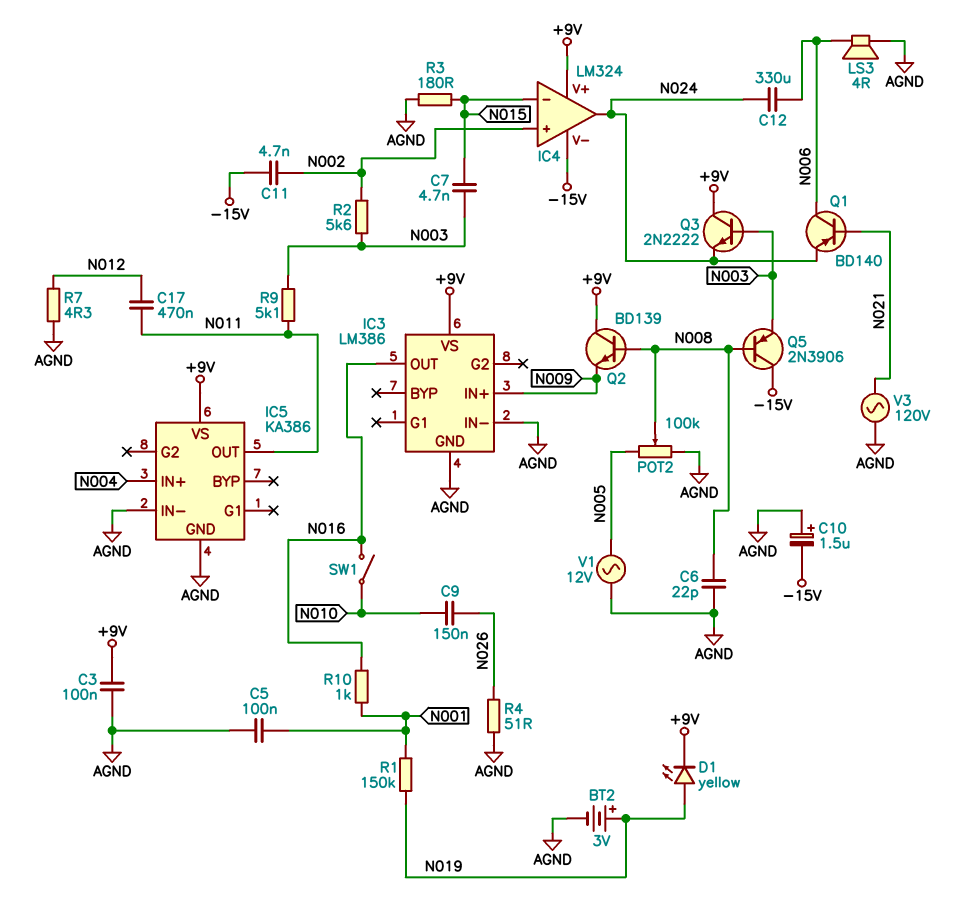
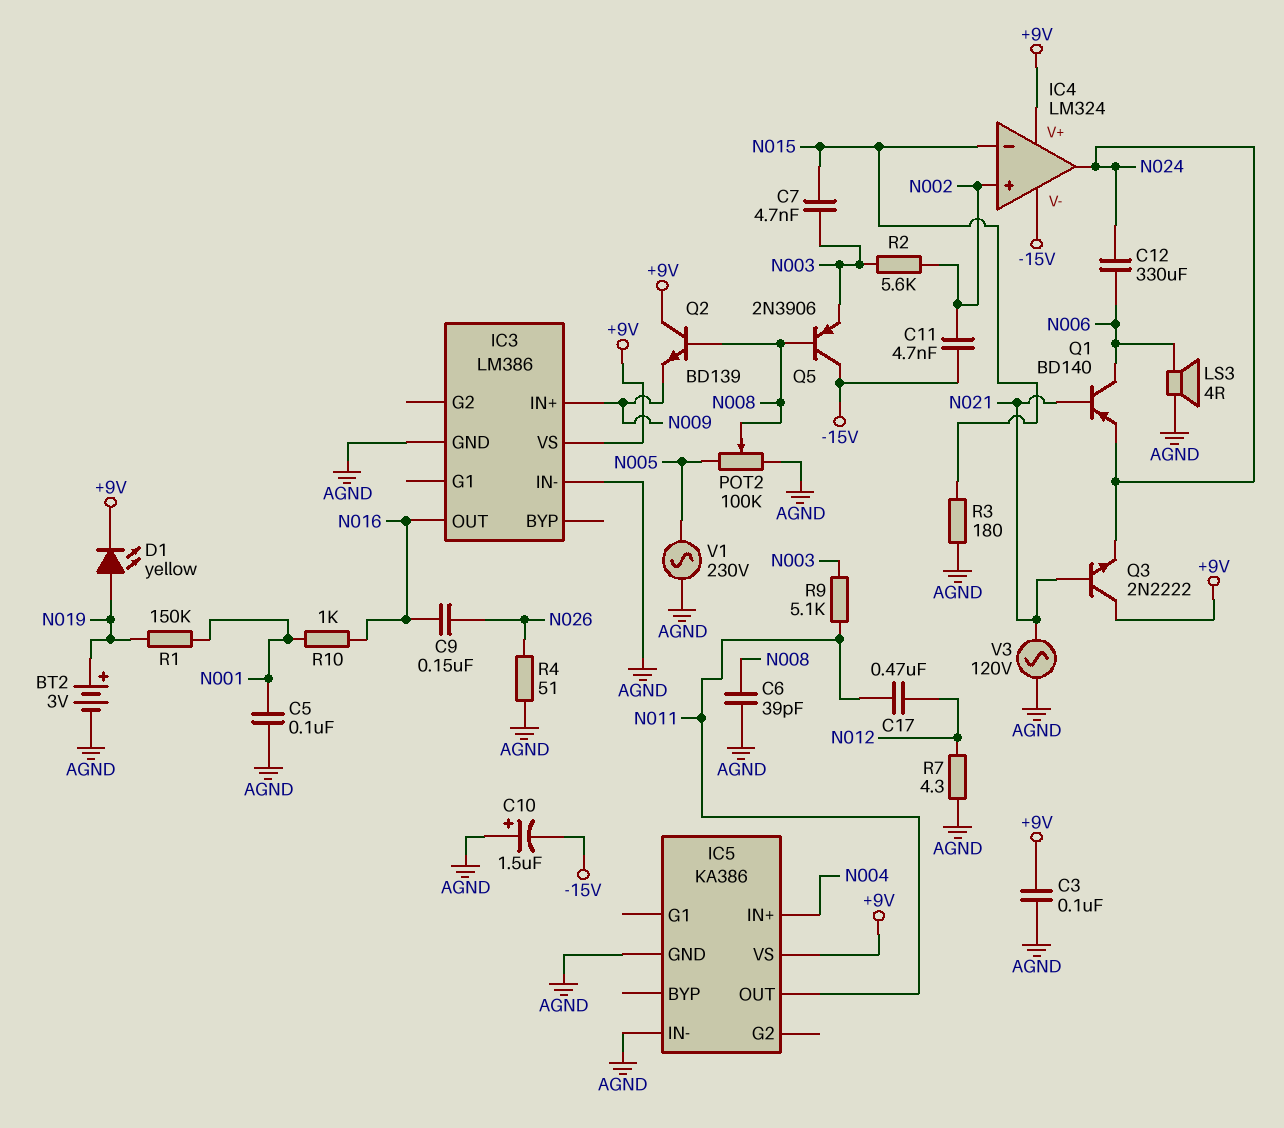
C6: 22pF (AGND, N008) -> 39pF (AGND, N008)
C9: 150nF (N010, N026) -> 150nF (N016, N026)
Q3: NPN 2N2222 (B N003, C +9V, E N024) -> NPN 2N2222 (B N021, C +9V, E N024)
SW1: switch (N010, N016) -> none
V1: AC 12V (AGND, N005) -> AC 230V (AGND, N005)

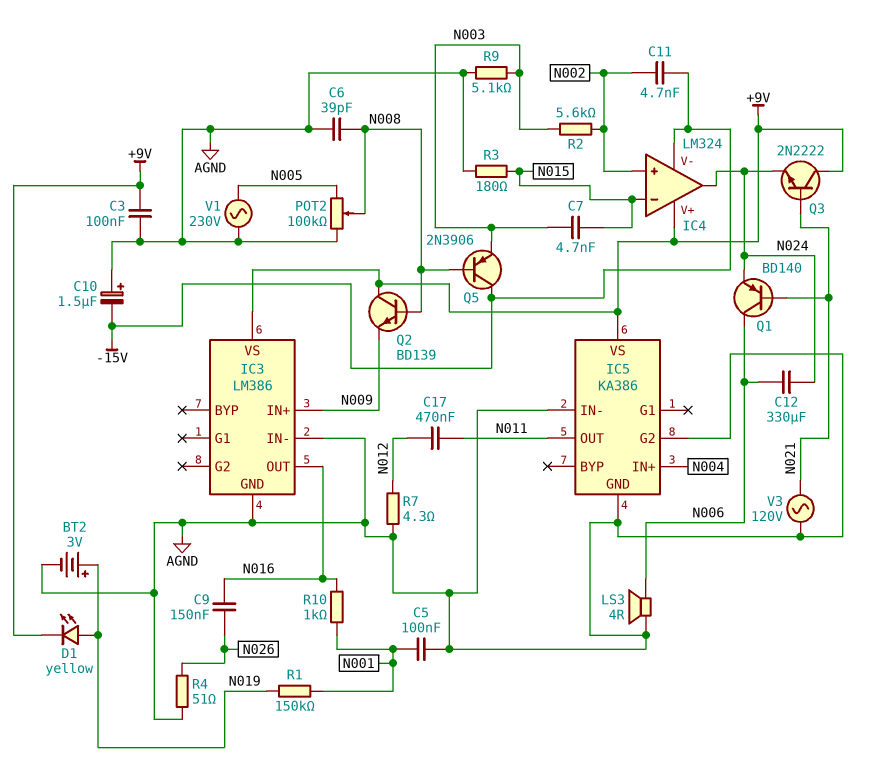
IC5 pin G2: none -> AGND
R9: 5.1k (N003, N011) -> 5.1k (AGND, N003)

